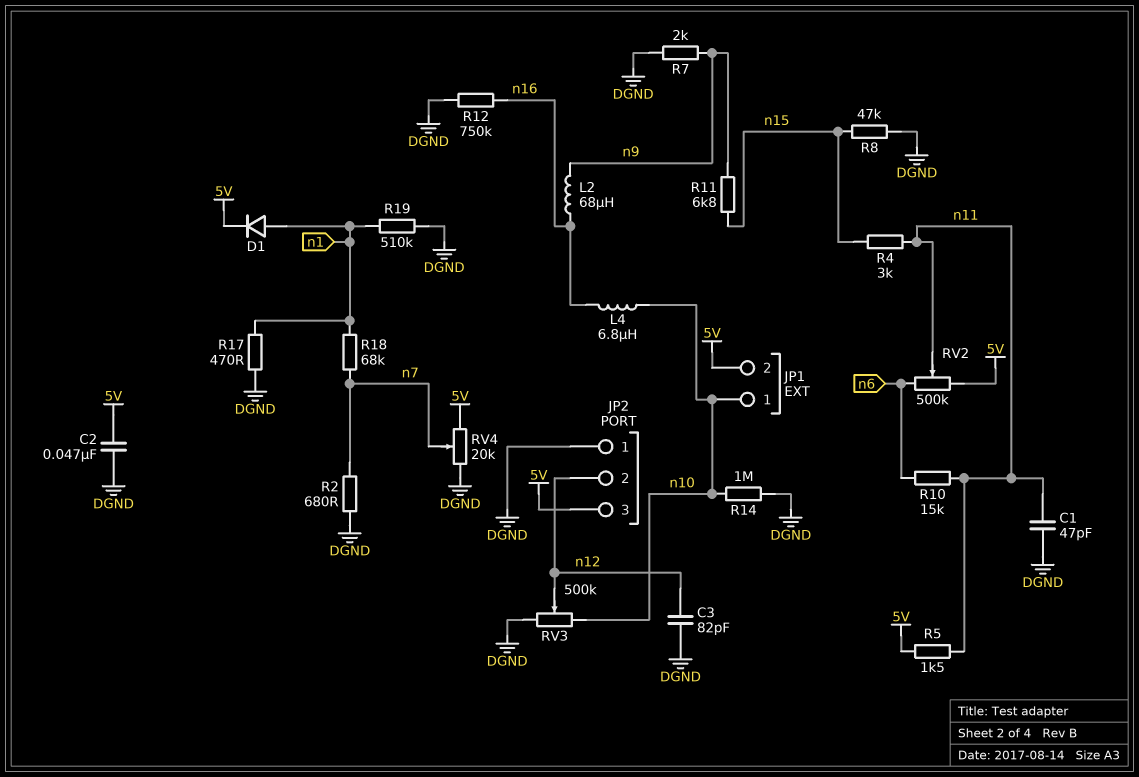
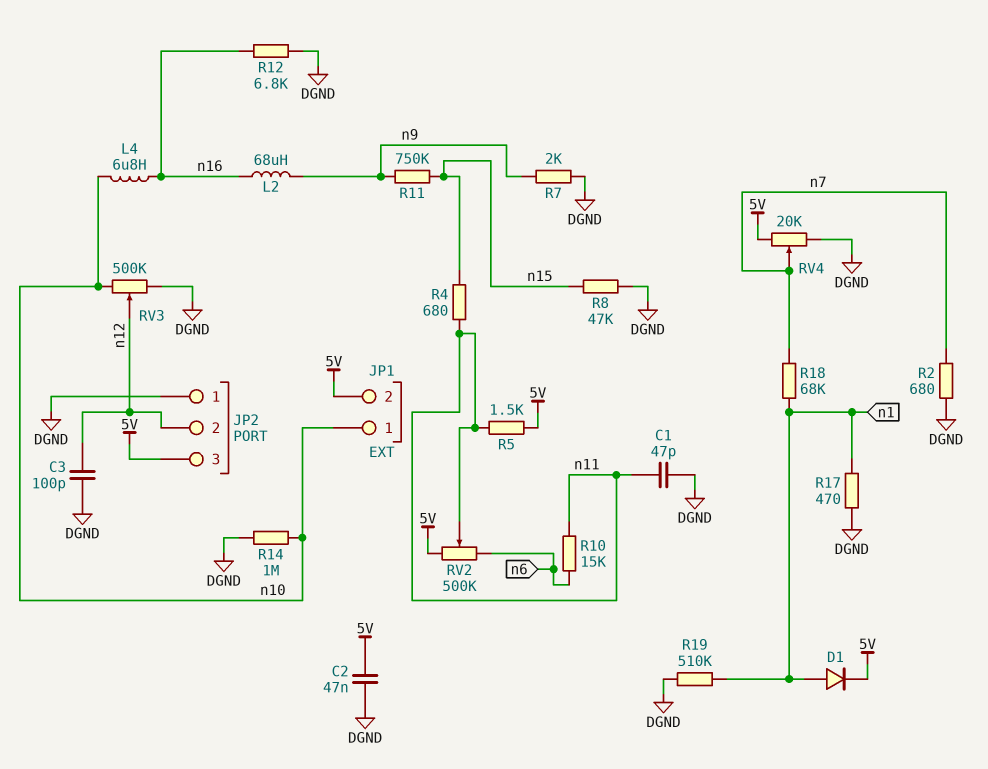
C3: 82pF (DGND, n12) -> 100pF (DGND, n12)
R4: 3k (n11, n15) -> 680 (n11, n15)
R11: 6.8k (n9, n15) -> 750k (n9, n15)
R12: 750k (DGND, n16) -> 6.8k (DGND, n16)

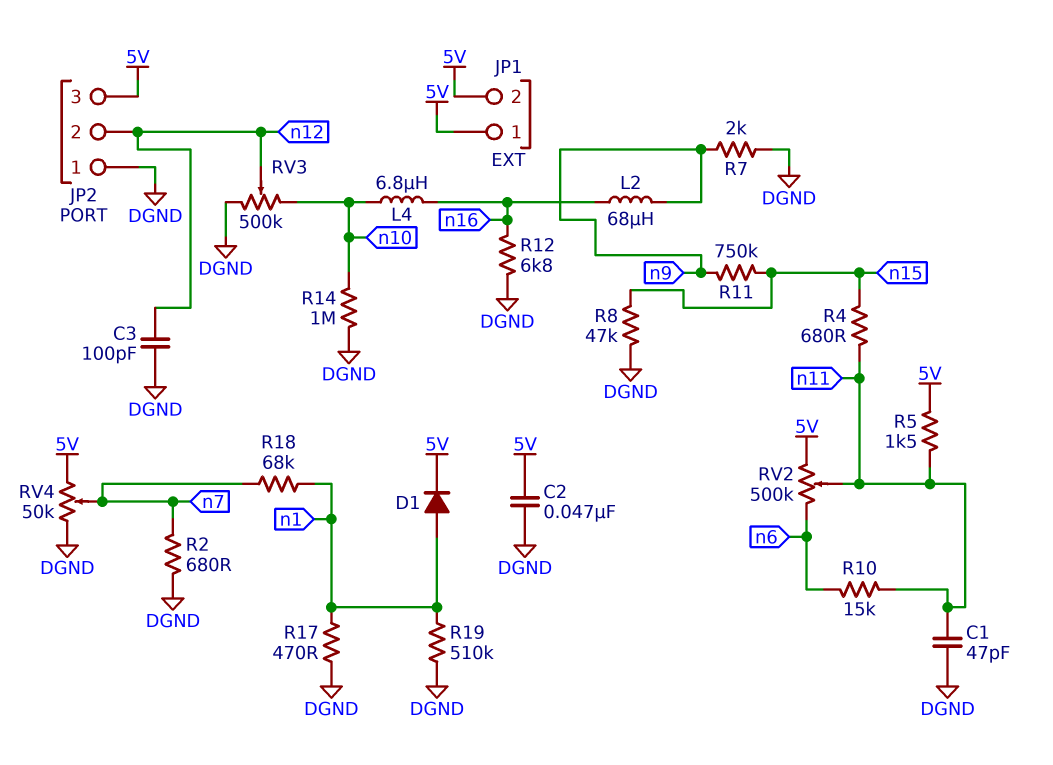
JP1 pin 1: n10 -> 5V
RV4: 20k (5V, DGND, wiper n7) -> 50k (5V, DGND, wiper n7)

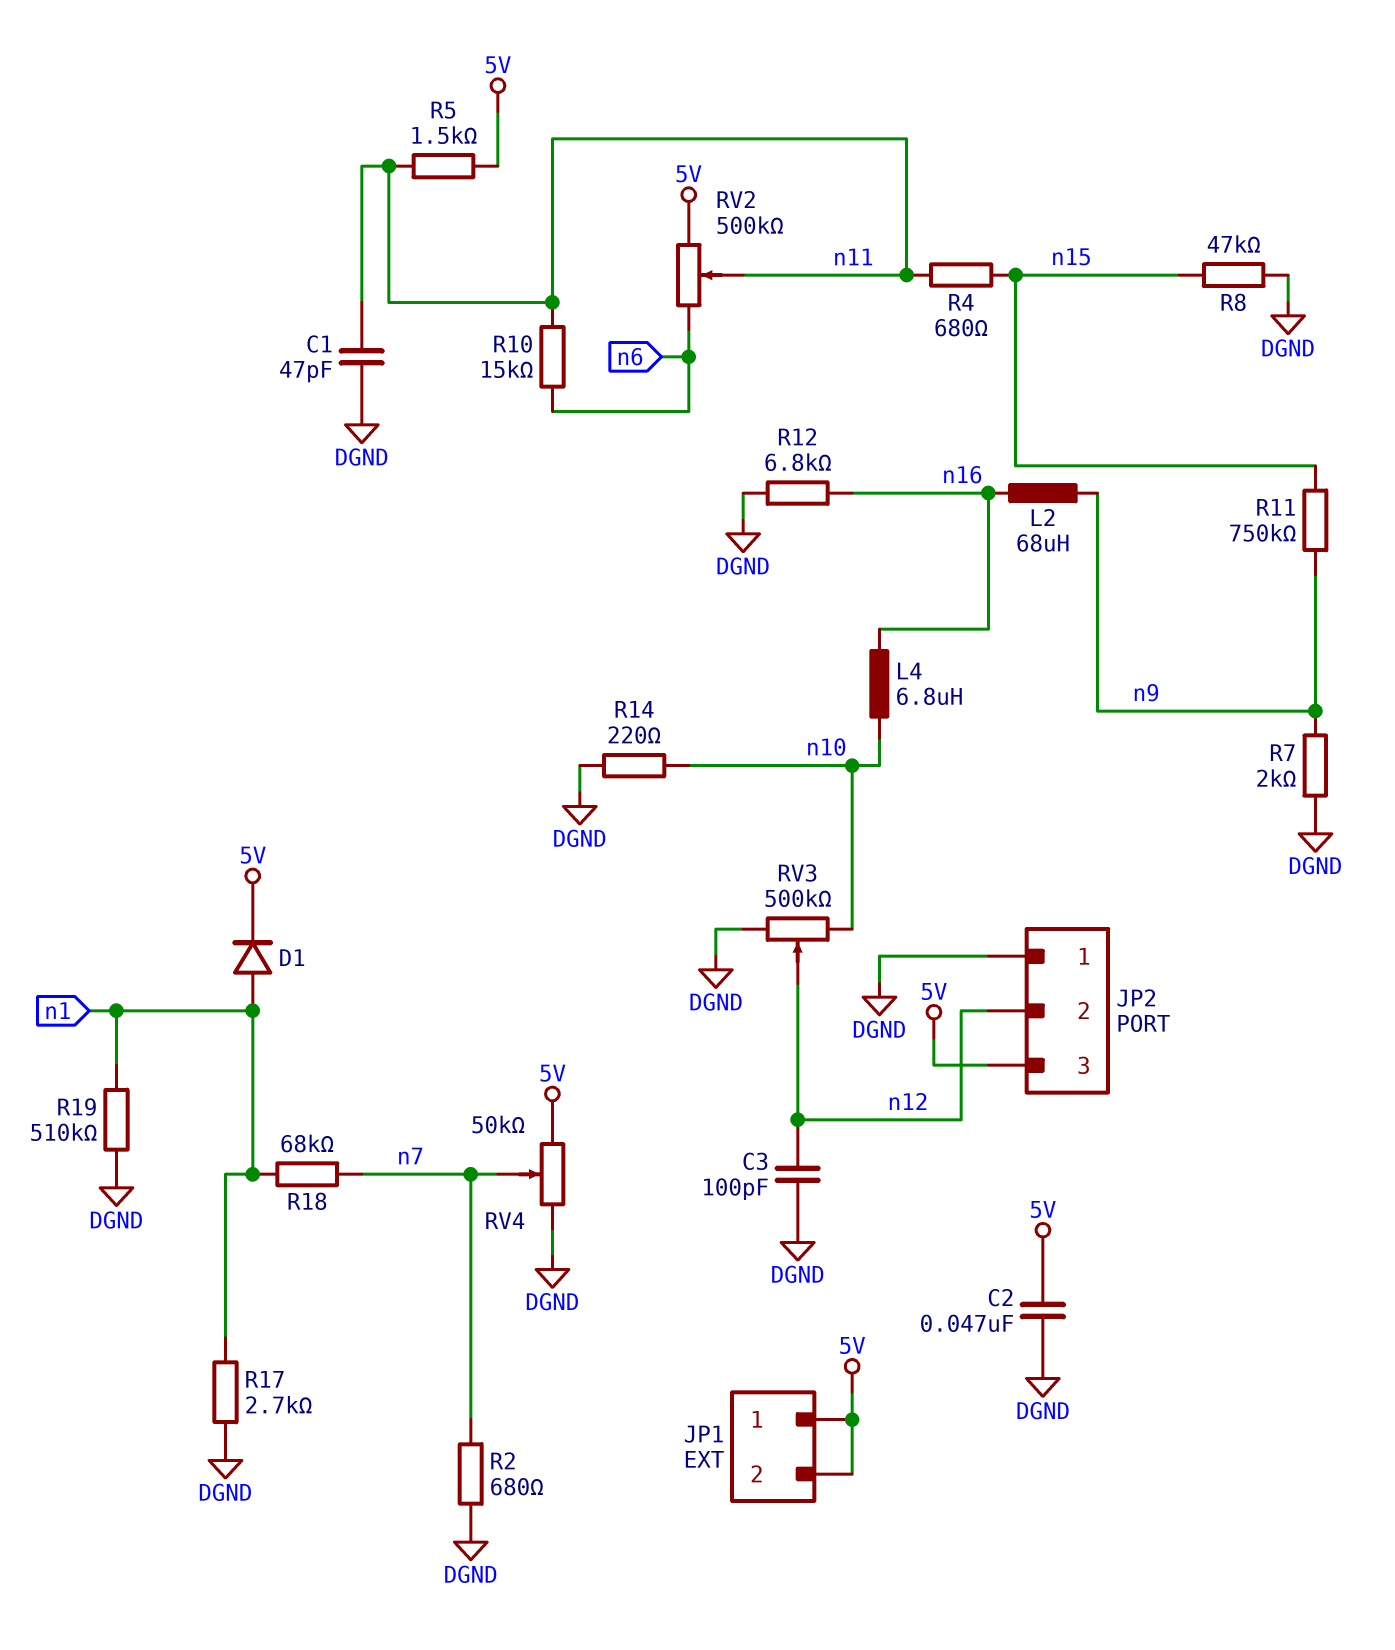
R14: 1M (DGND, n10) -> 220 (DGND, n10)
R17: 470 (DGND, n1) -> 2.7k (DGND, n1)

